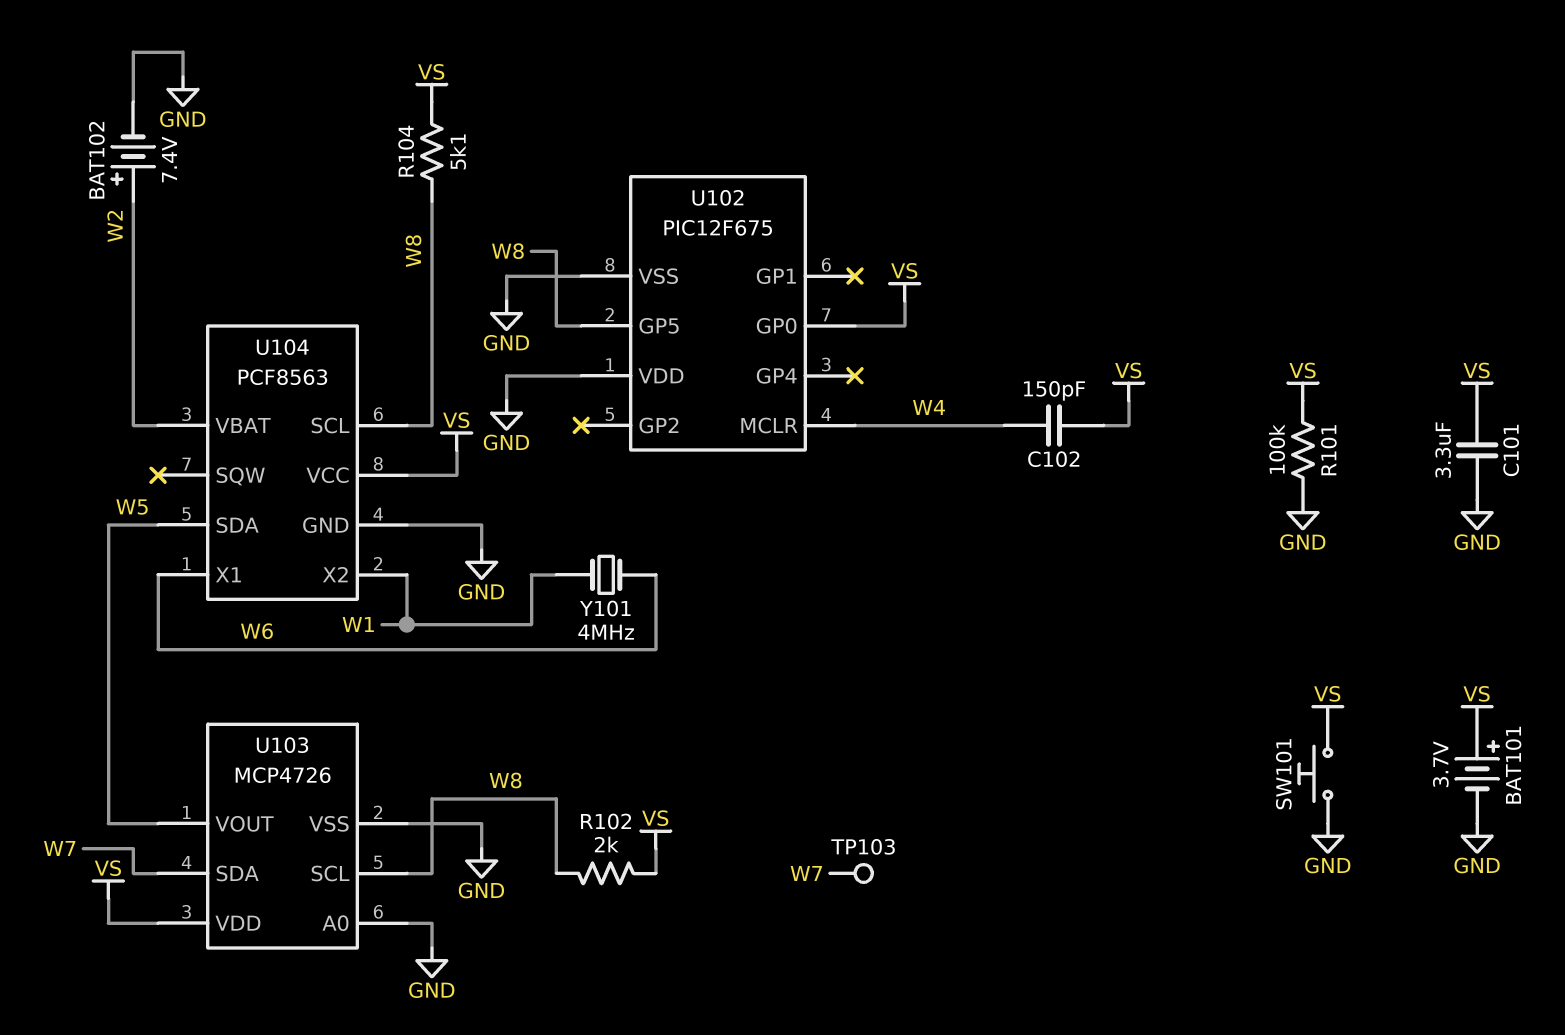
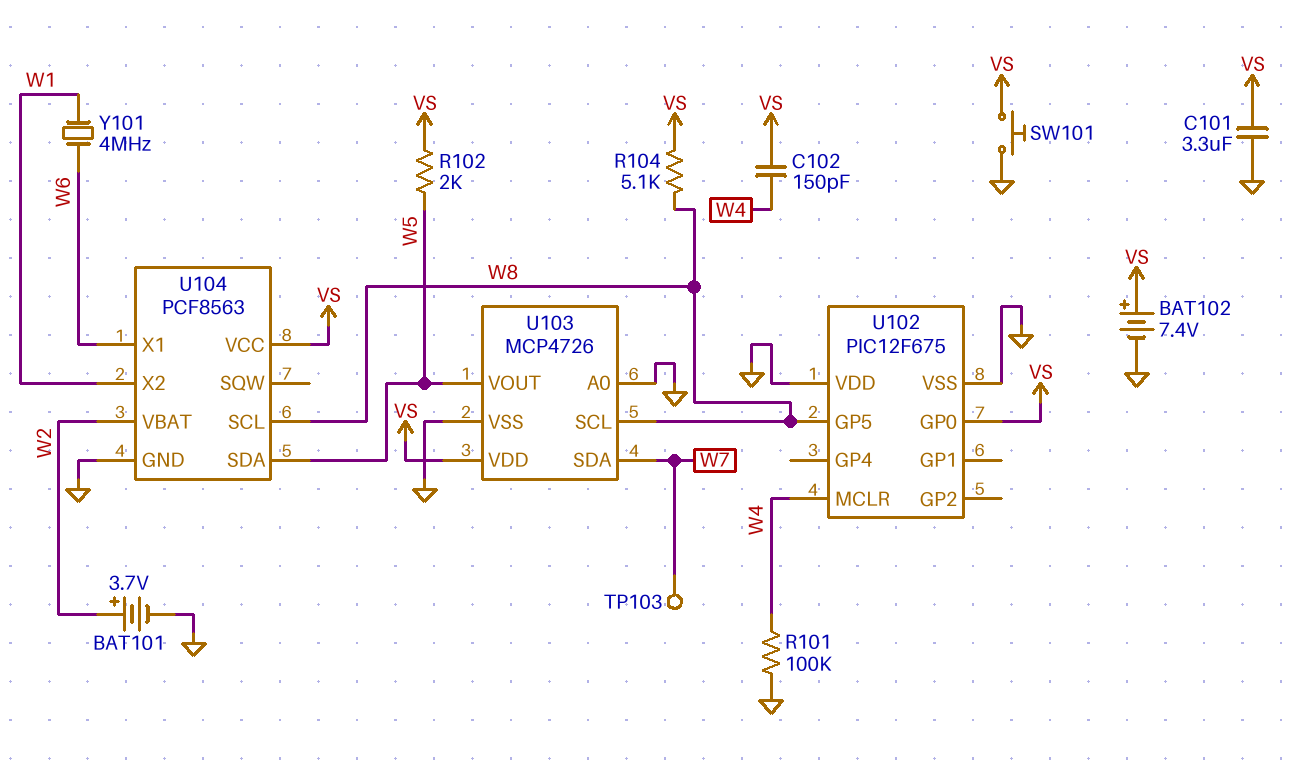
BAT101: 3.7V (plus VS, minus GND) -> 3.7V (plus W2, minus GND)
BAT102: 7.4V (plus W2, minus GND) -> 7.4V (plus VS, minus GND)
R101: 100k (GND, VS) -> 100k (GND, W4)
R102: 2k (VS, W8) -> 2k (VS, W5)

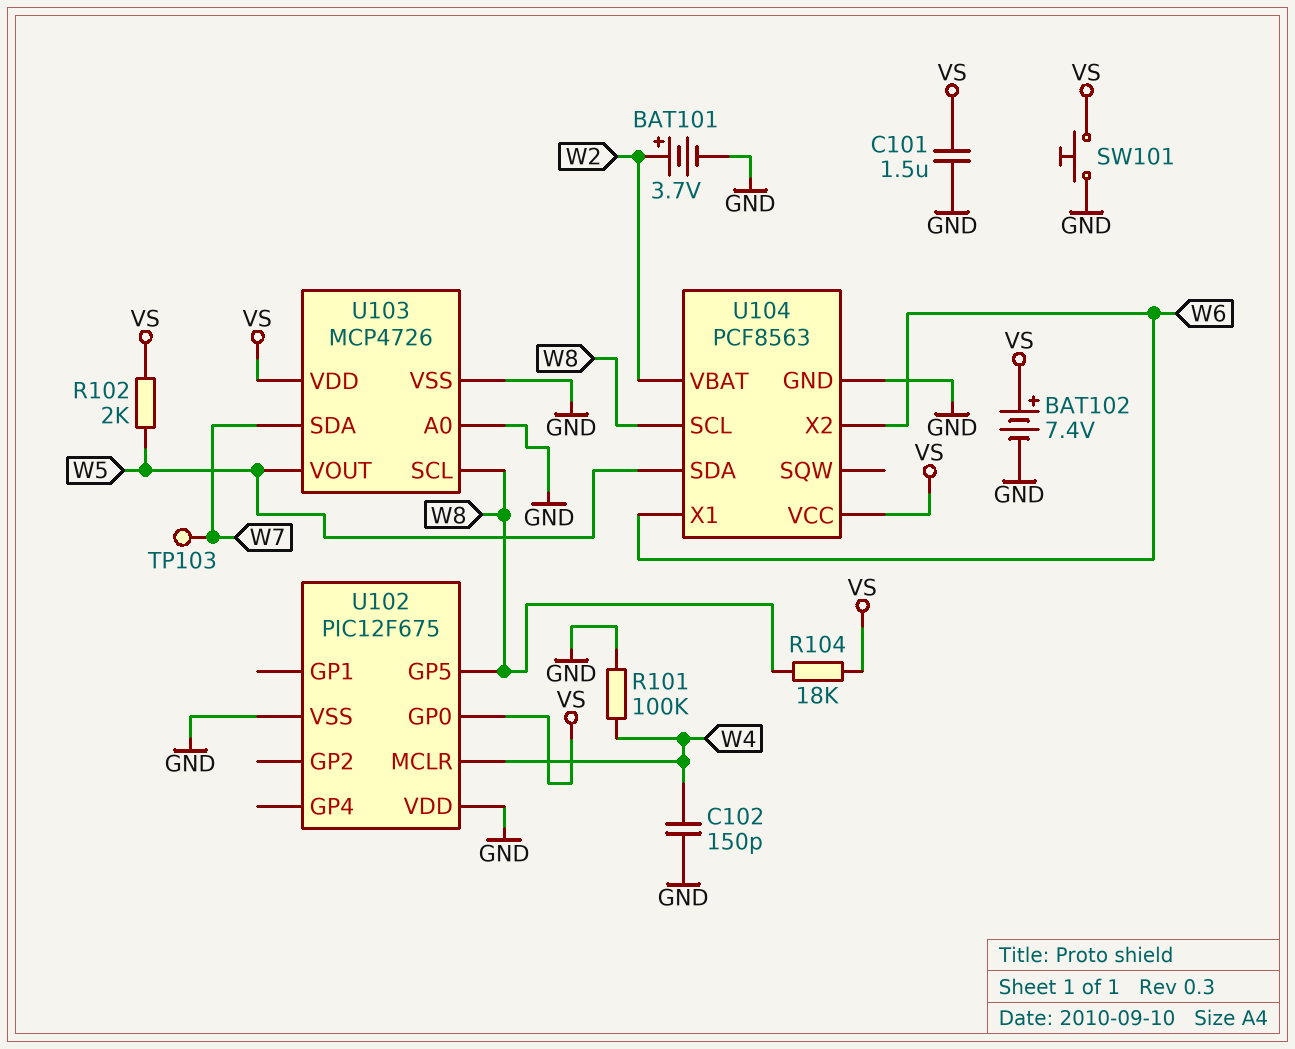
C101: 3.3uF (GND, VS) -> 1.5uF (GND, VS)
C102: 150pF (VS, W4) -> 150pF (GND, W4)
R104: 5.1k (VS, W8) -> 18k (VS, W8)
U104 pin X2: W1 -> W6
Y101: 4MHz (W1, W6) -> none

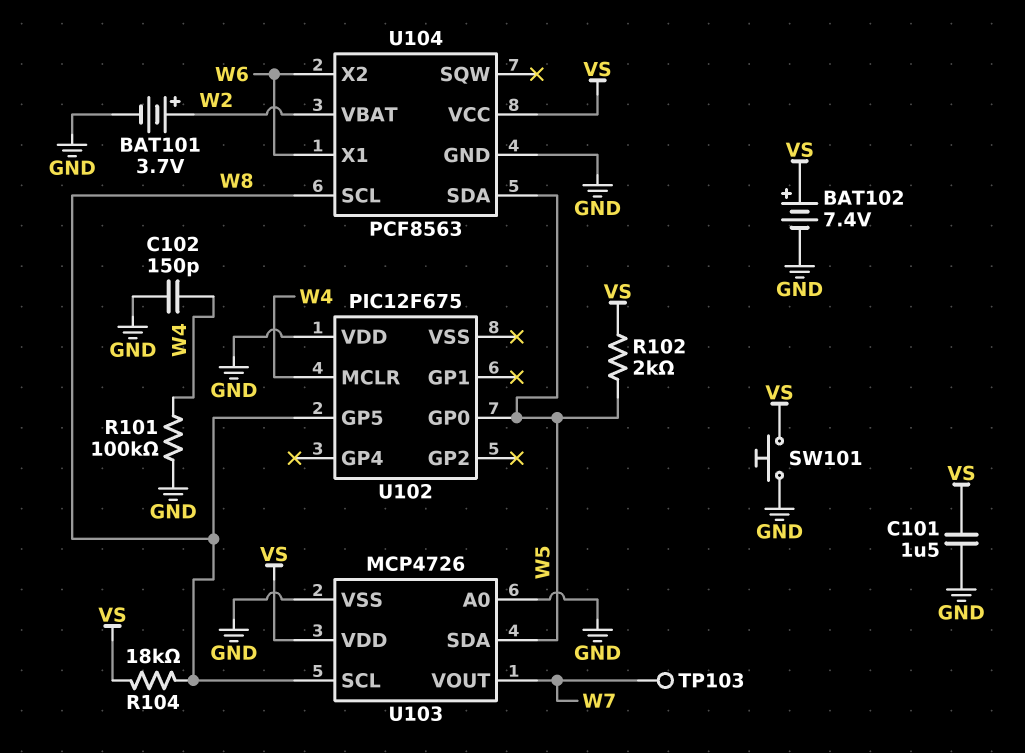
U102 pin GP0: VS -> W5
U102 pin VSS: GND -> none
U103 pin SDA: W7 -> W5
U103 pin VOUT: W5 -> W7

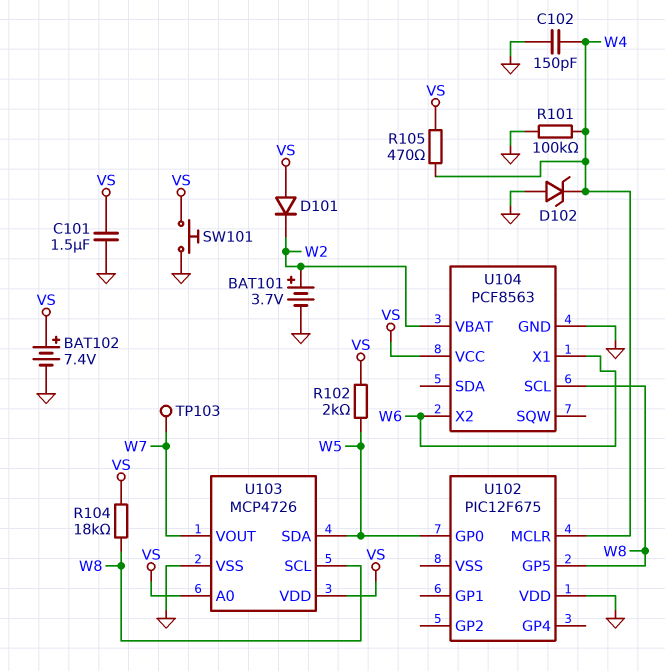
D101: none -> diode (A VS, K W2)
D102: none -> zener (A GND, K W4)
R105: none -> 470 (VS, W4)
U103 pin A0: GND -> VS
U104 pin SDA: W5 -> none

